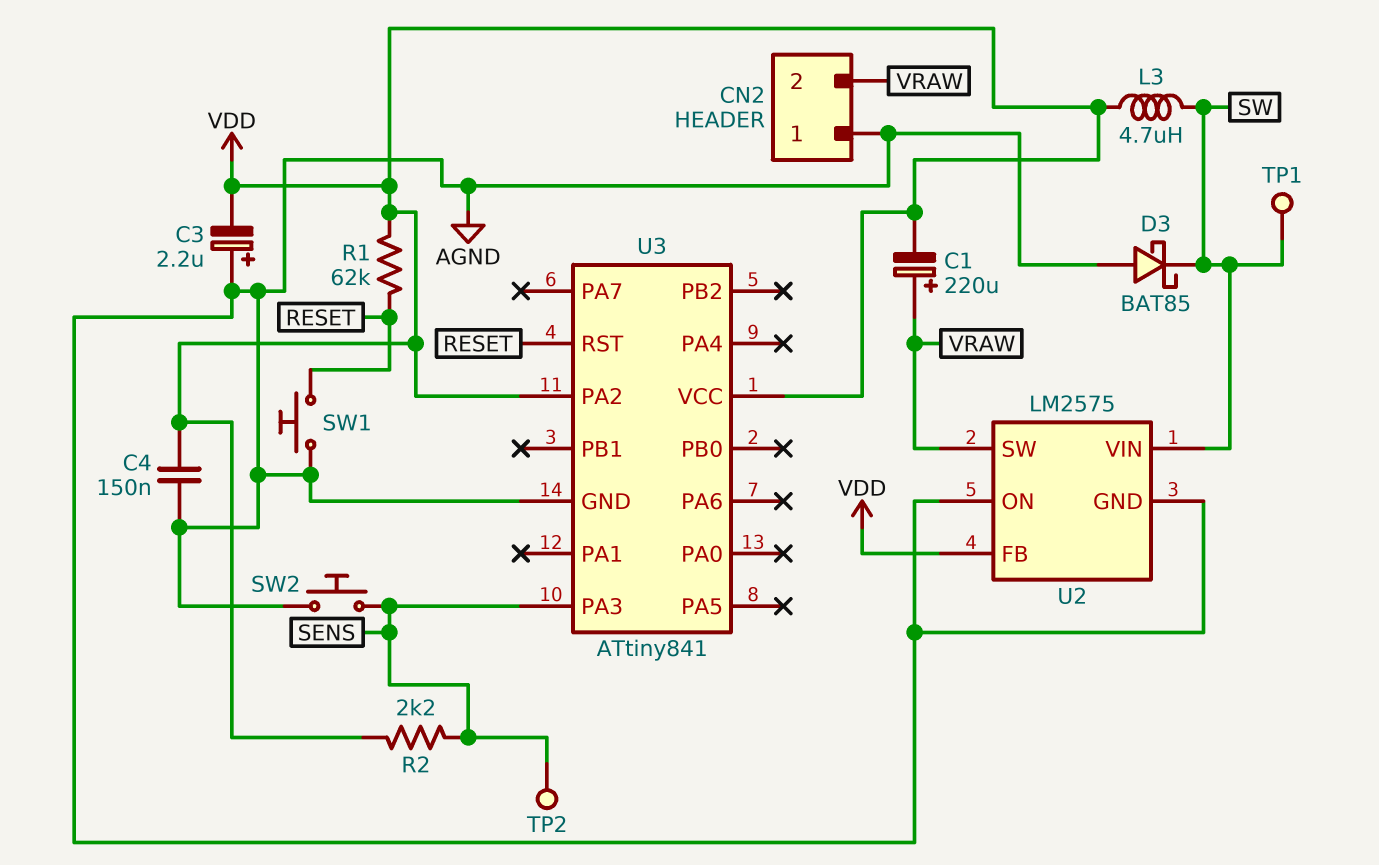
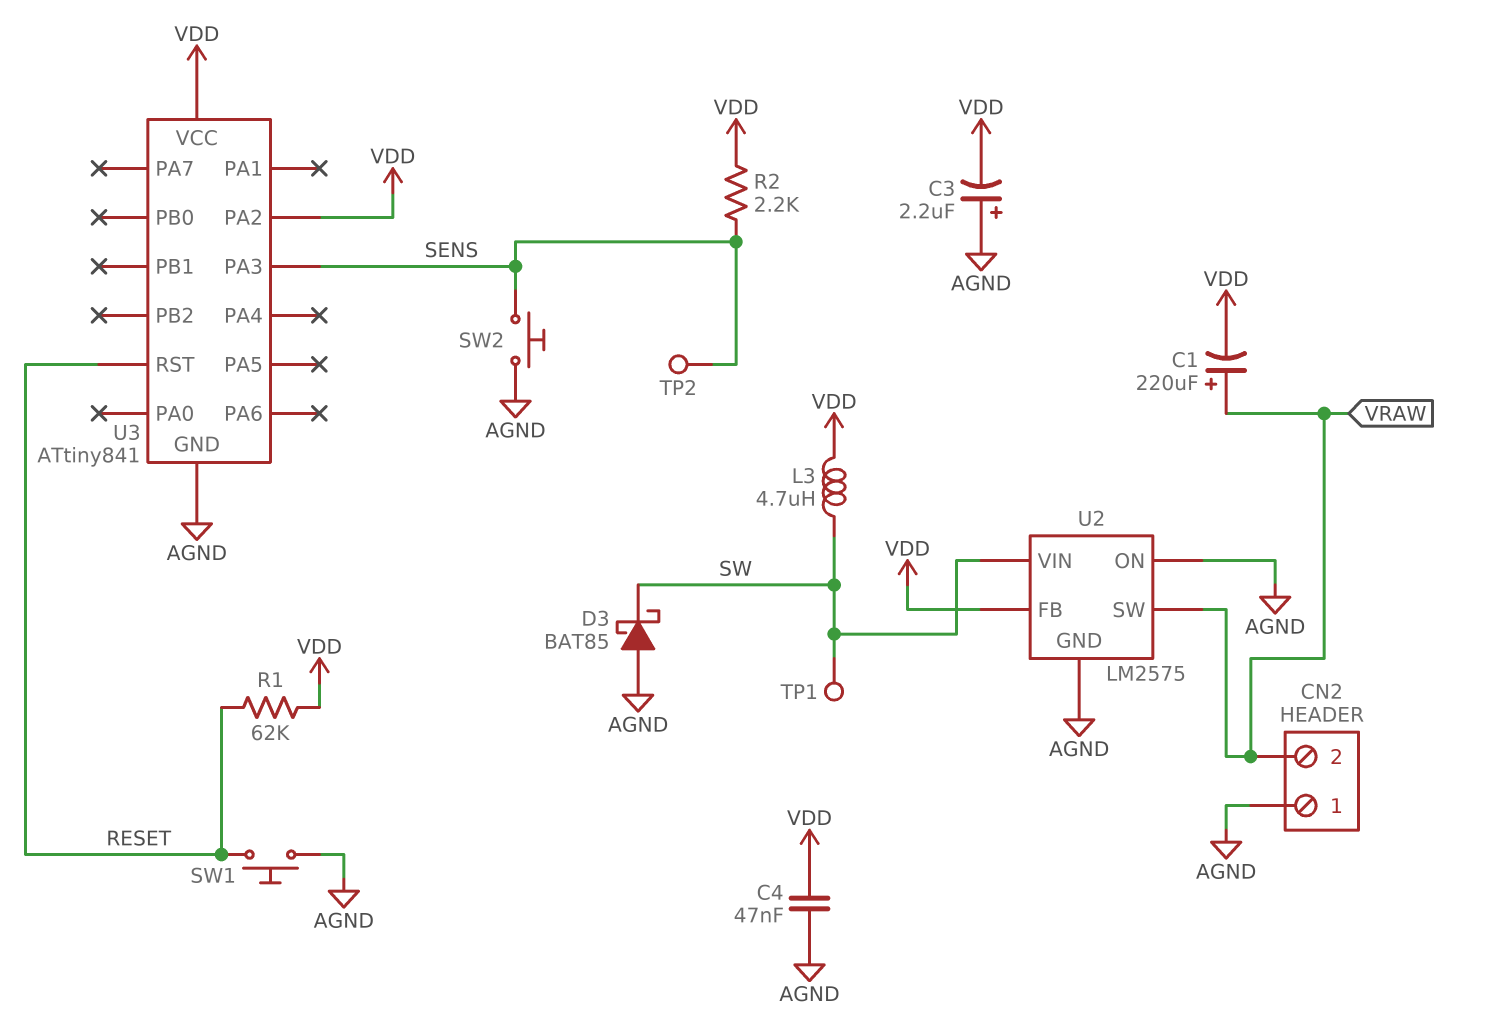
C4: 150nF (AGND, VDD) -> 47nF (AGND, VDD)

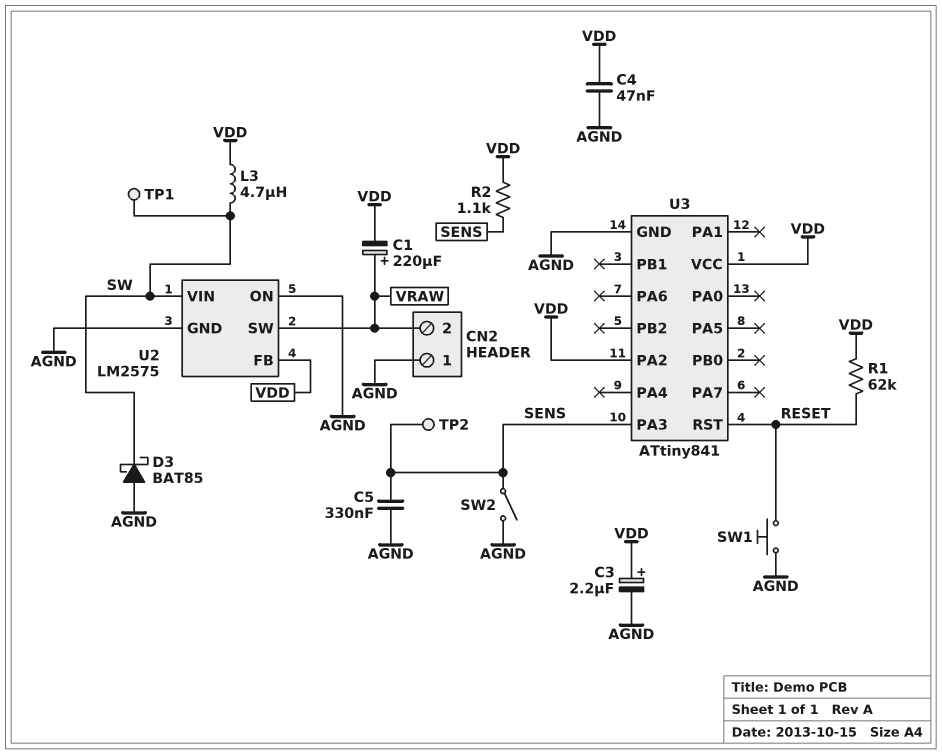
C3: 2.2uF (plus AGND, minus VDD) -> 2.2uF (plus VDD, minus AGND)
C5: none -> 330nF (AGND, SENS)
R2: 2.2k (SENS, VDD) -> 1.1k (SENS, VDD)
SW2: button (AGND, SENS) -> switch (AGND, SENS)

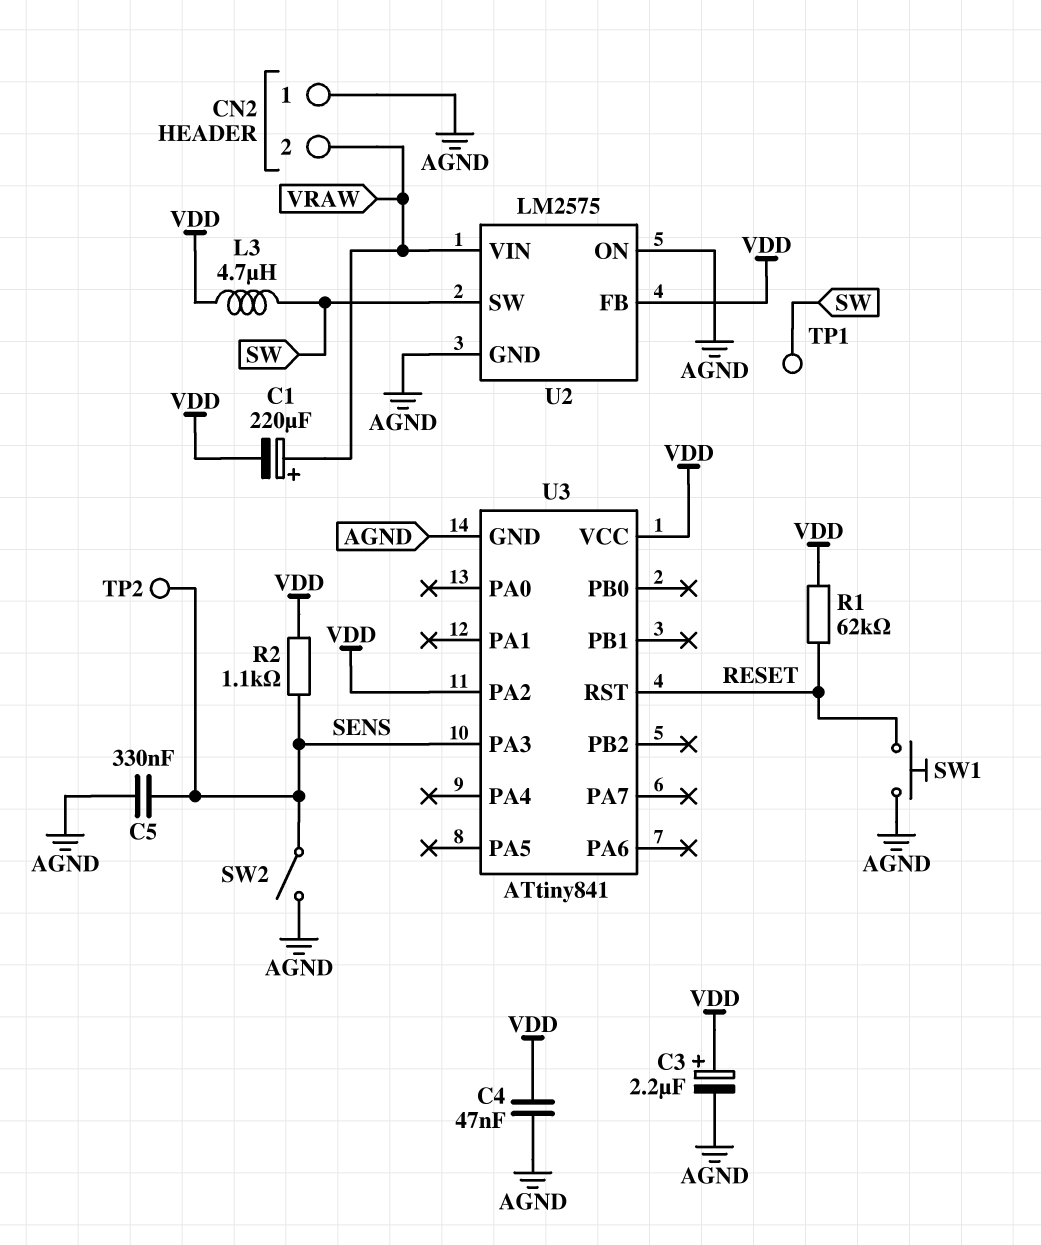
D3: schottky BAT85 (A AGND, K SW) -> none
U2 pin SW: VRAW -> SW
U2 pin VIN: SW -> VRAW

